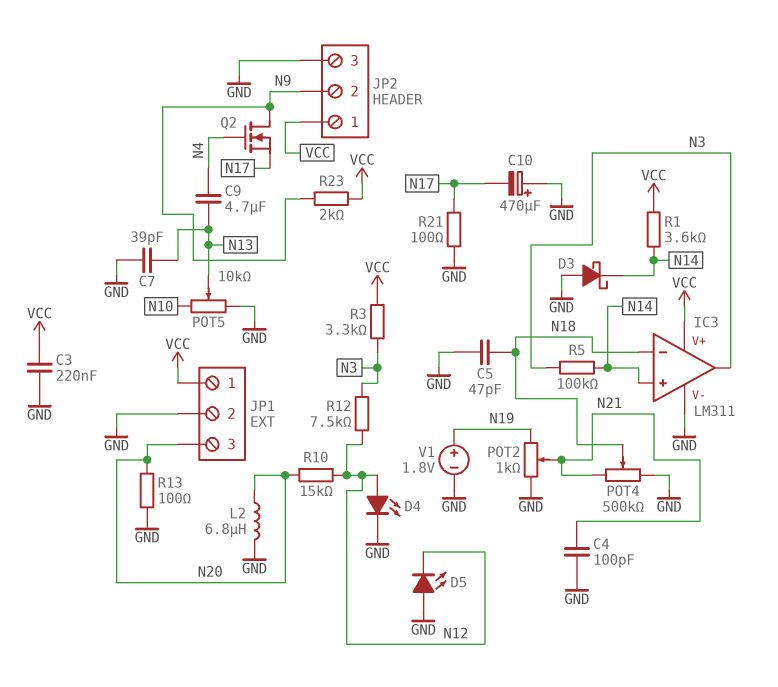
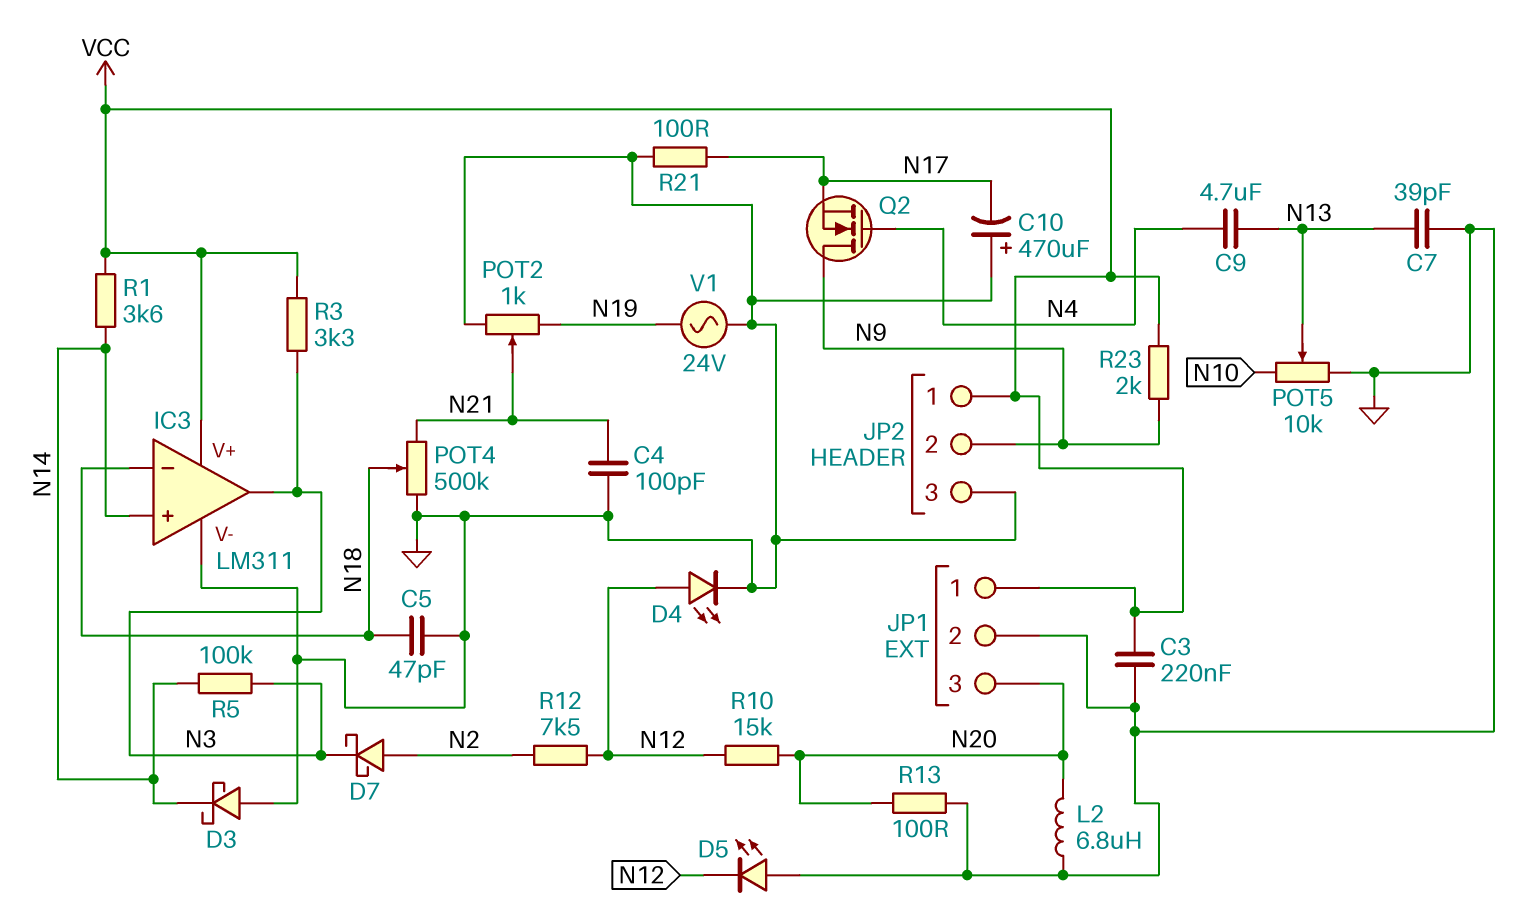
D7: none -> schottky (A N2, K N3)
R12: 7.5k (N3, N12) -> 7.5k (N2, N12)
V1: 1.8V (plus N19, minus GND) -> AC 24V (GND, N19)

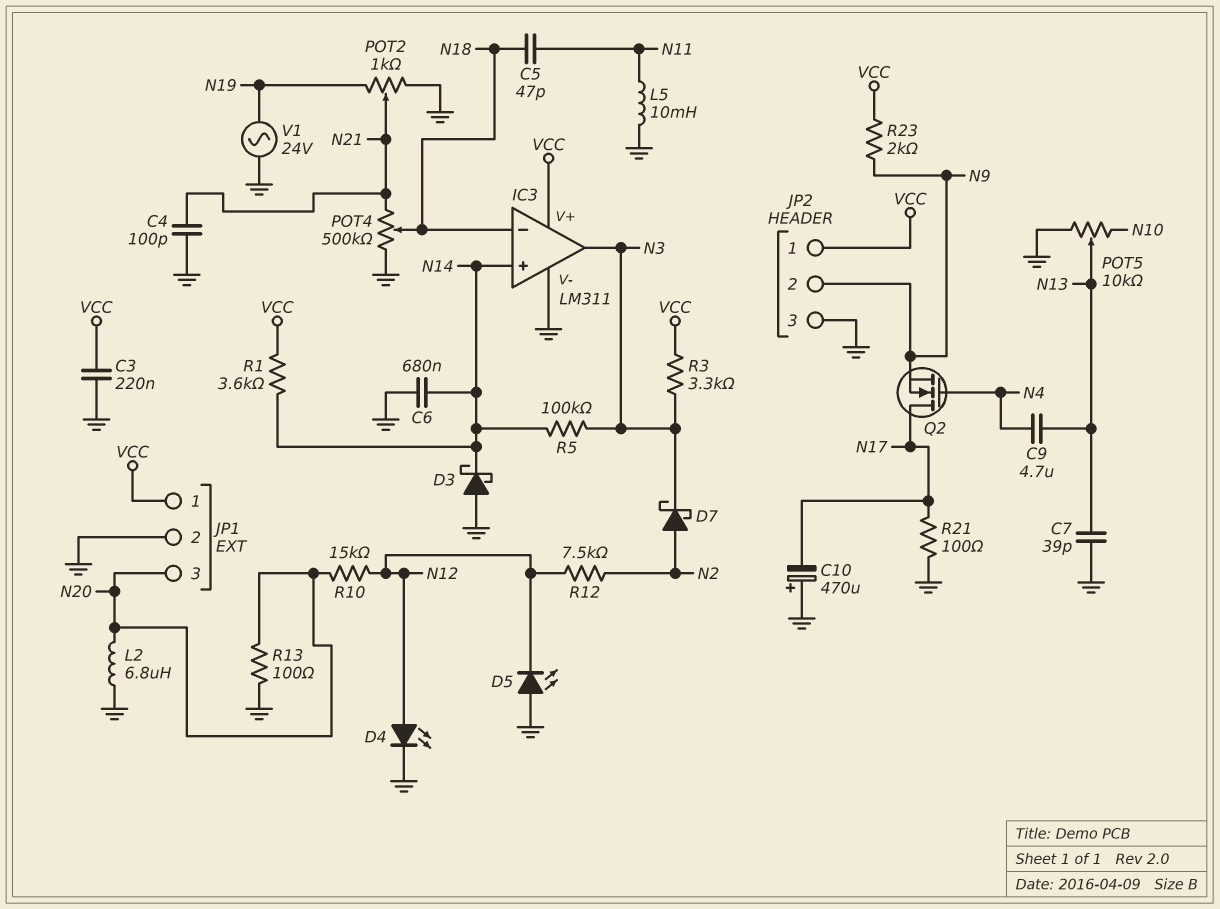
C5: 47pF (GND, N18) -> 47pF (N11, N18)
C6: none -> 680nF (GND, N14)
L5: none -> 10mH (GND, N11)
Q2: NMOS (G N4, D N9, S N17) -> NMOS (G N4, D N17, S N9)

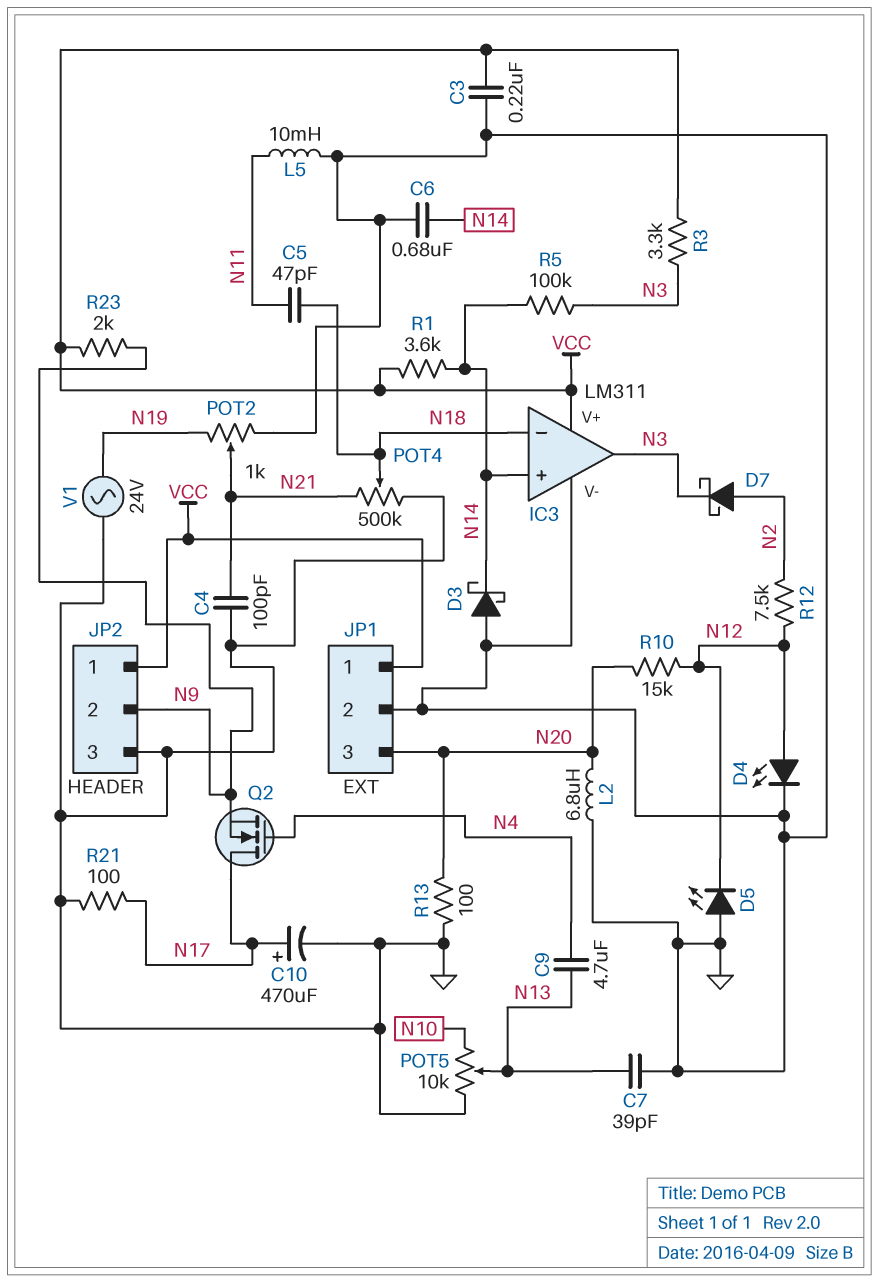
C10: 470uF (plus GND, minus N17) -> 470uF (plus N17, minus GND)

